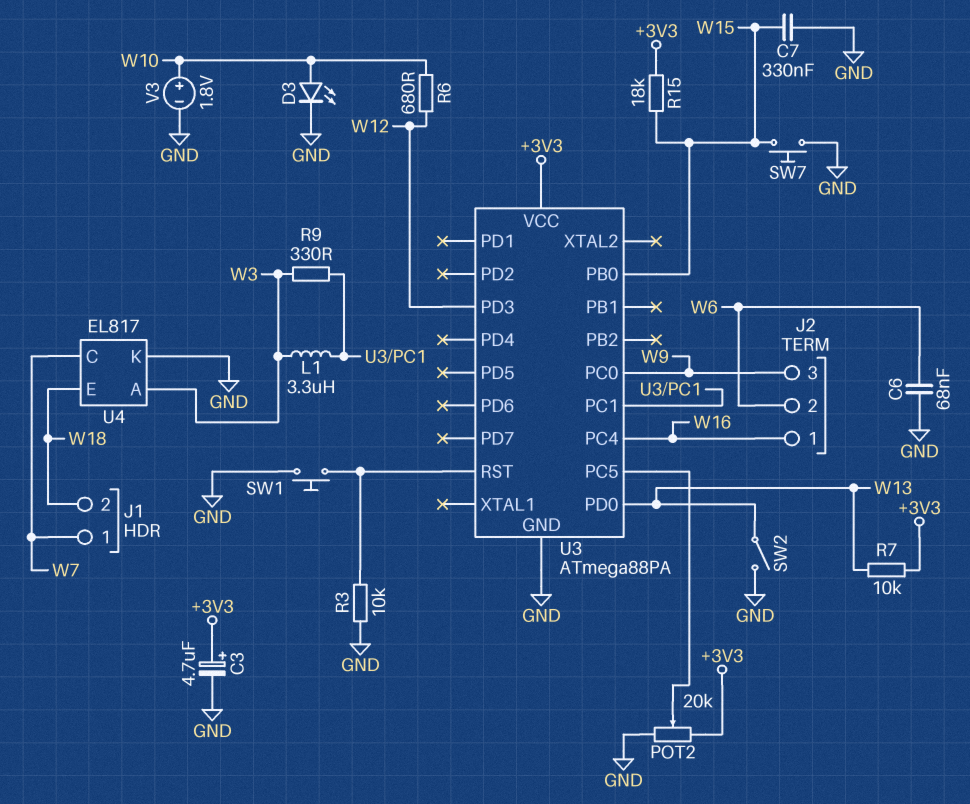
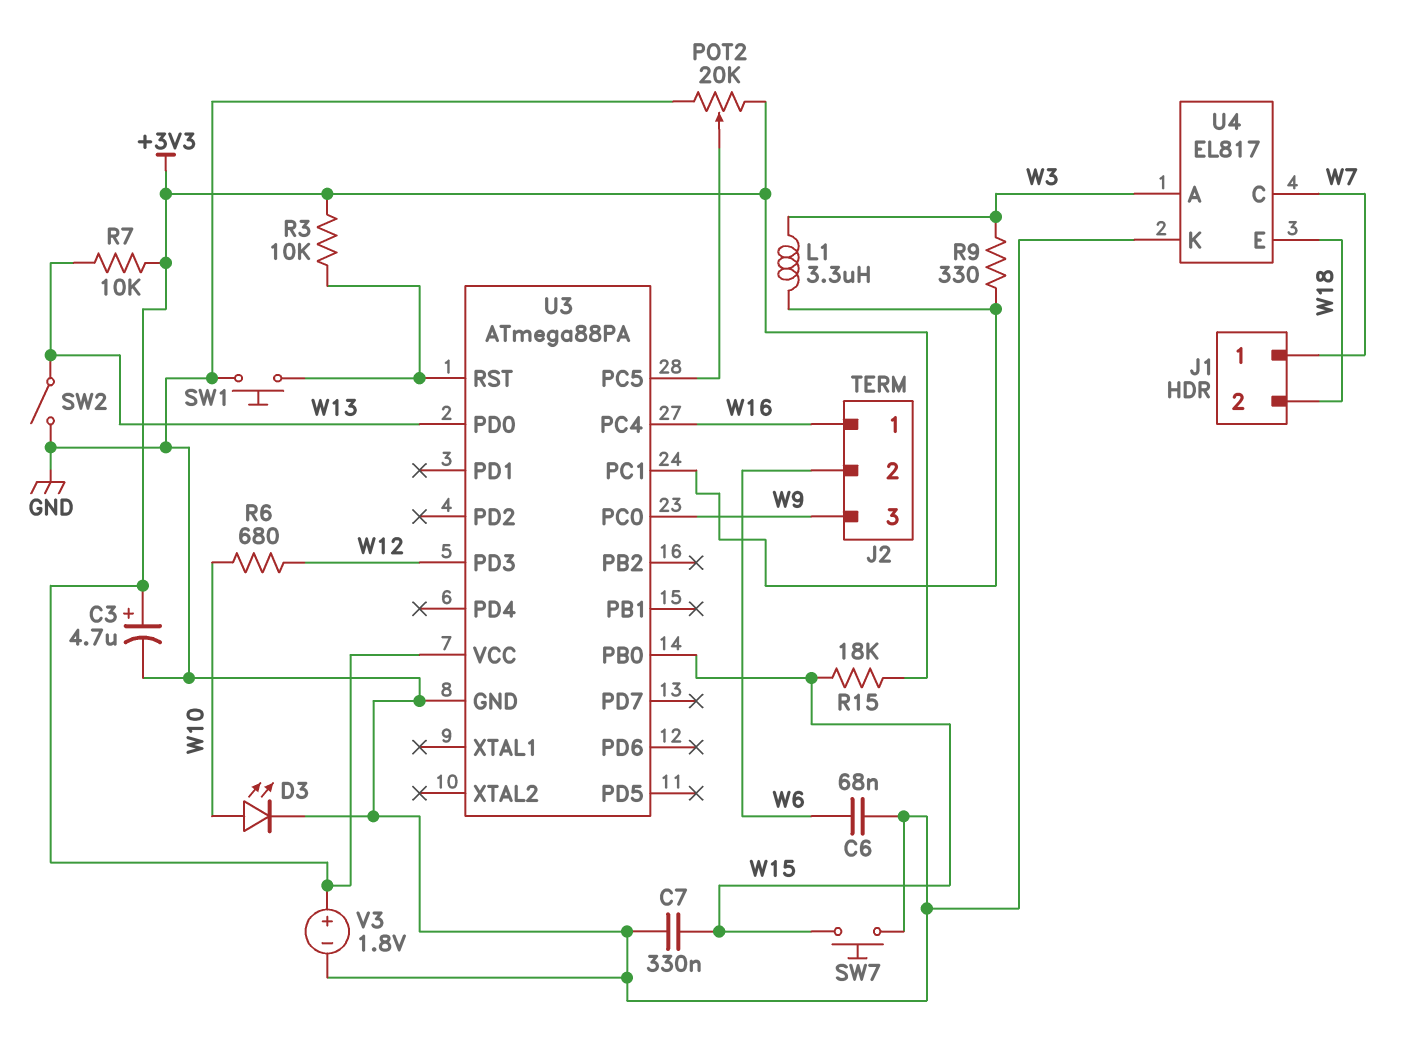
R3: 10k (GND, U3/RST) -> 10k (+3V3, U3/RST)
V3: 1.8V (plus W10, minus GND) -> 1.8V (plus +3V3, minus GND)

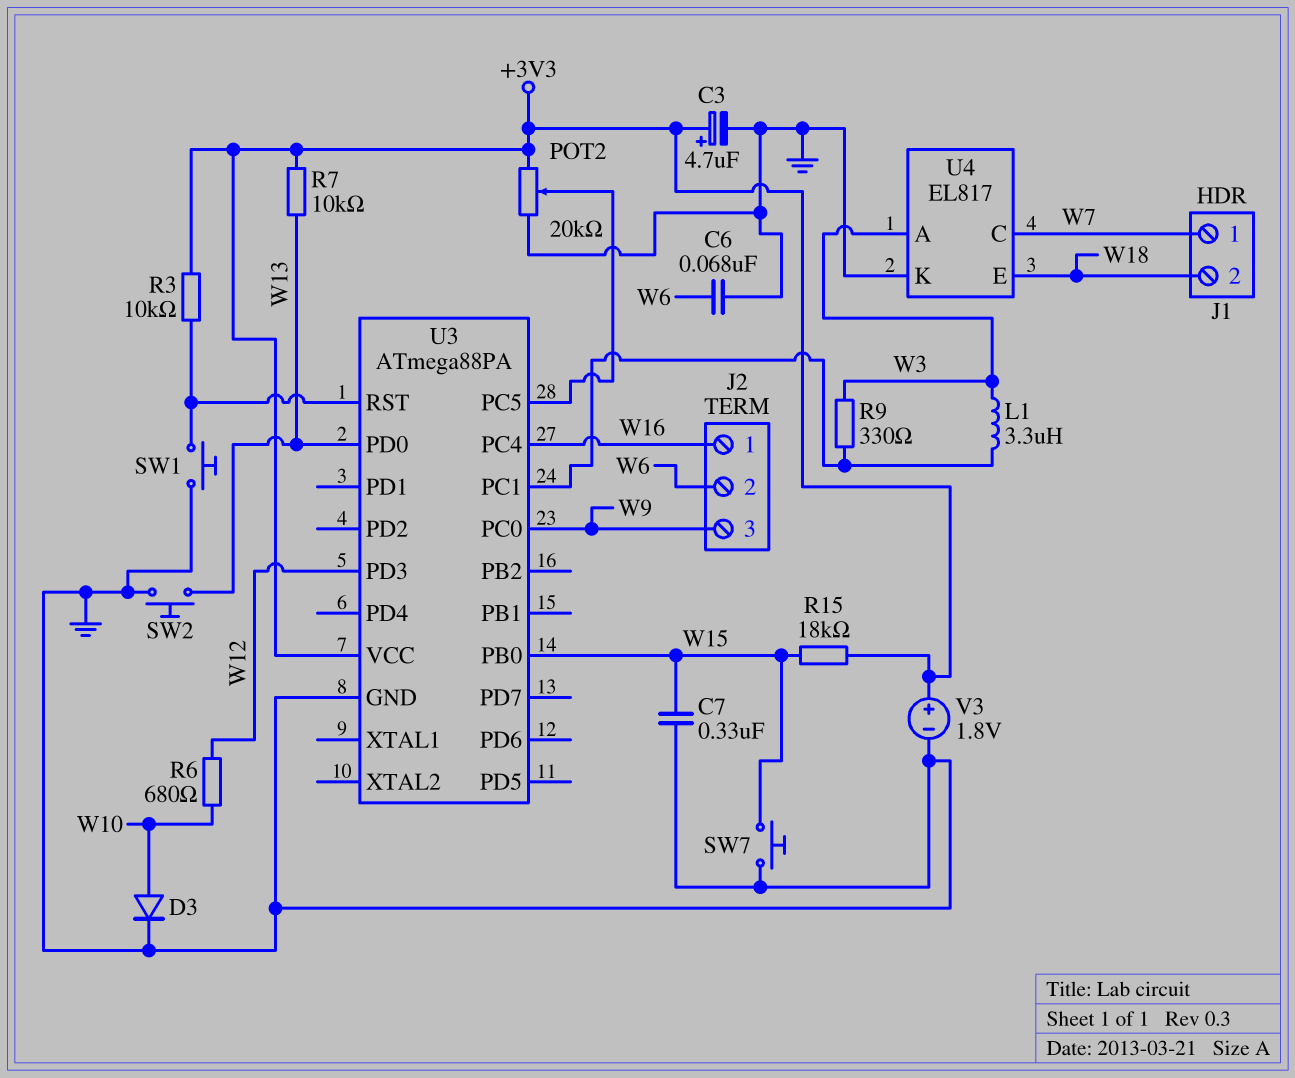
D3: LED (A W10, K GND) -> diode (A W10, K GND)
SW2: switch (GND, W13) -> button (GND, W13)

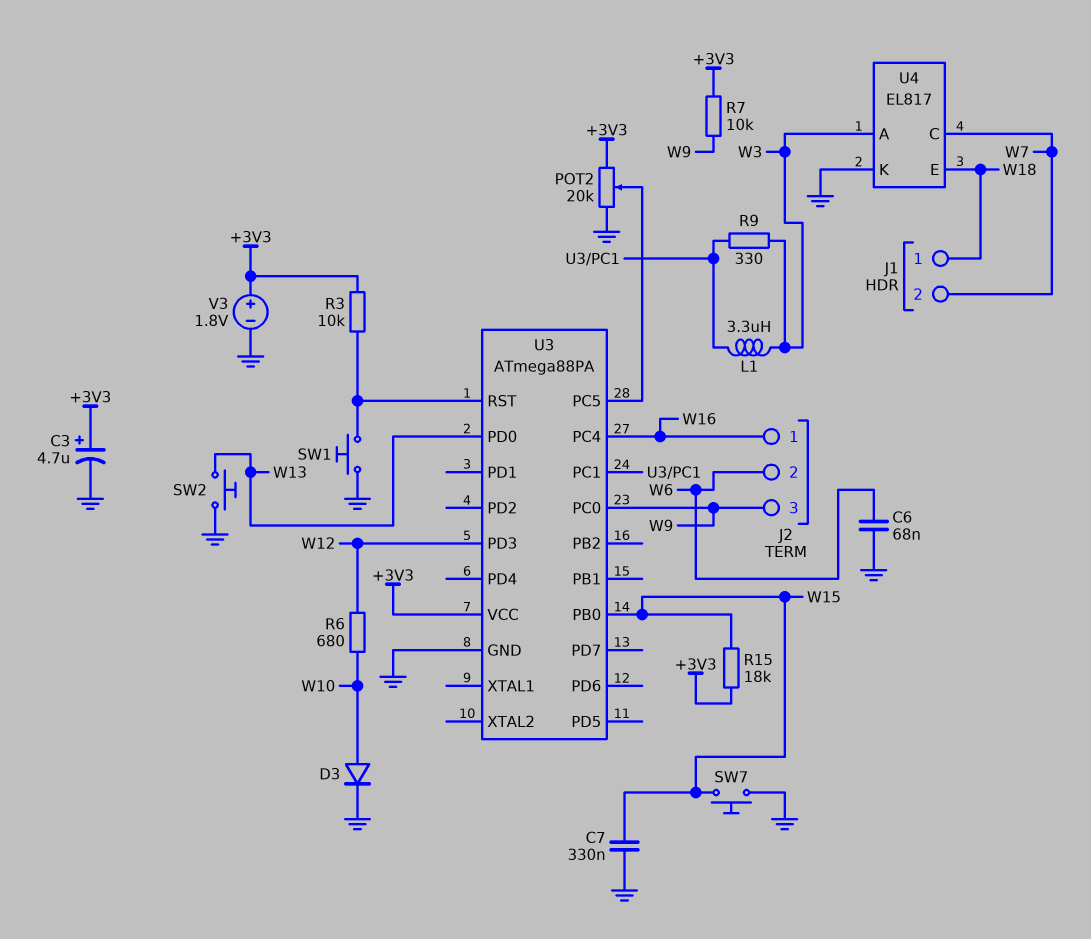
J1 pin 1: W7 -> W18
J1 pin 2: W18 -> W7
R7: 10k (+3V3, W13) -> 10k (+3V3, W9)

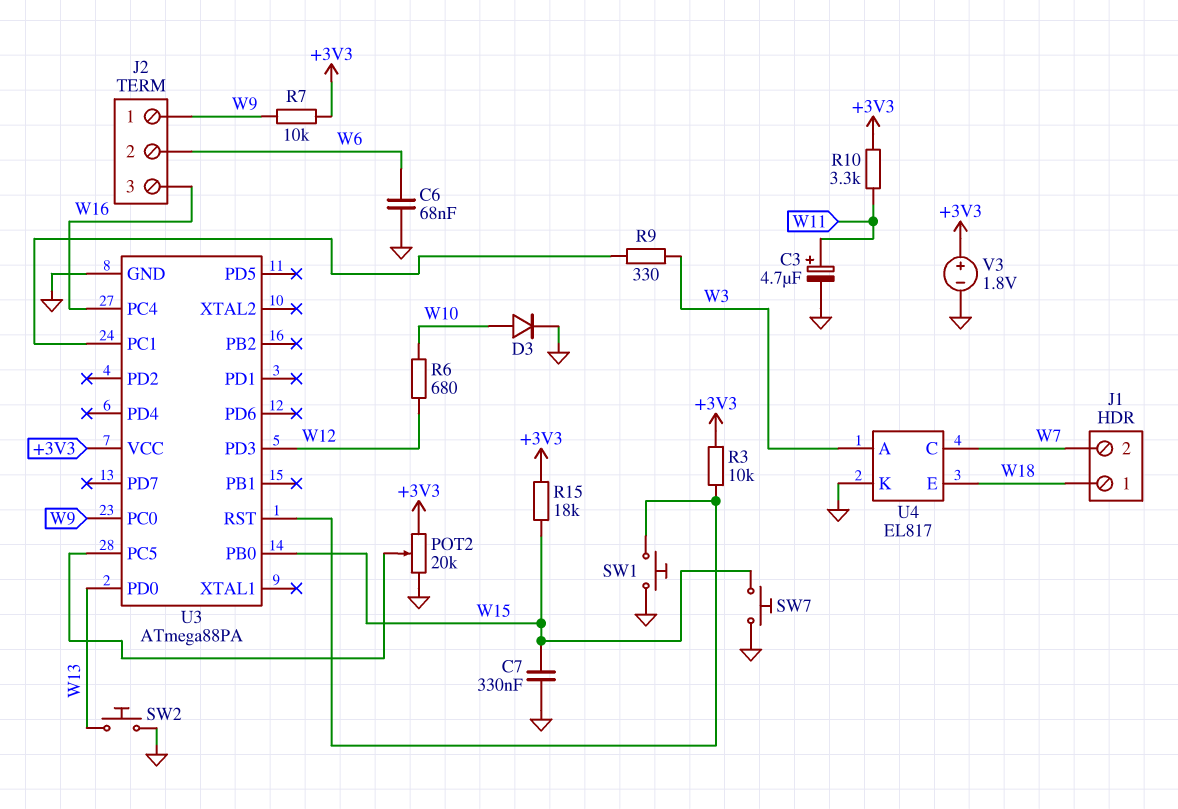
C3: 4.7uF (plus +3V3, minus GND) -> 4.7uF (plus W11, minus GND)
J2 pin 1: W16 -> W9
J2 pin 3: W9 -> W16
L1: 3.3uH (U3/PC1, W3) -> none
R10: none -> 3.3k (+3V3, W11)

